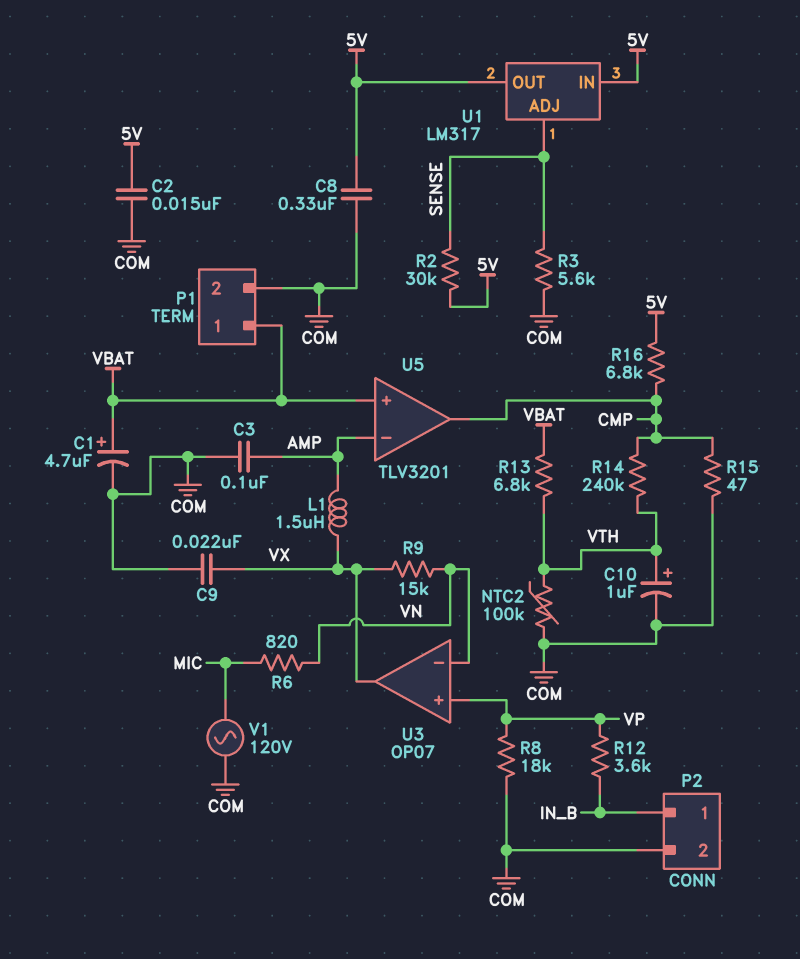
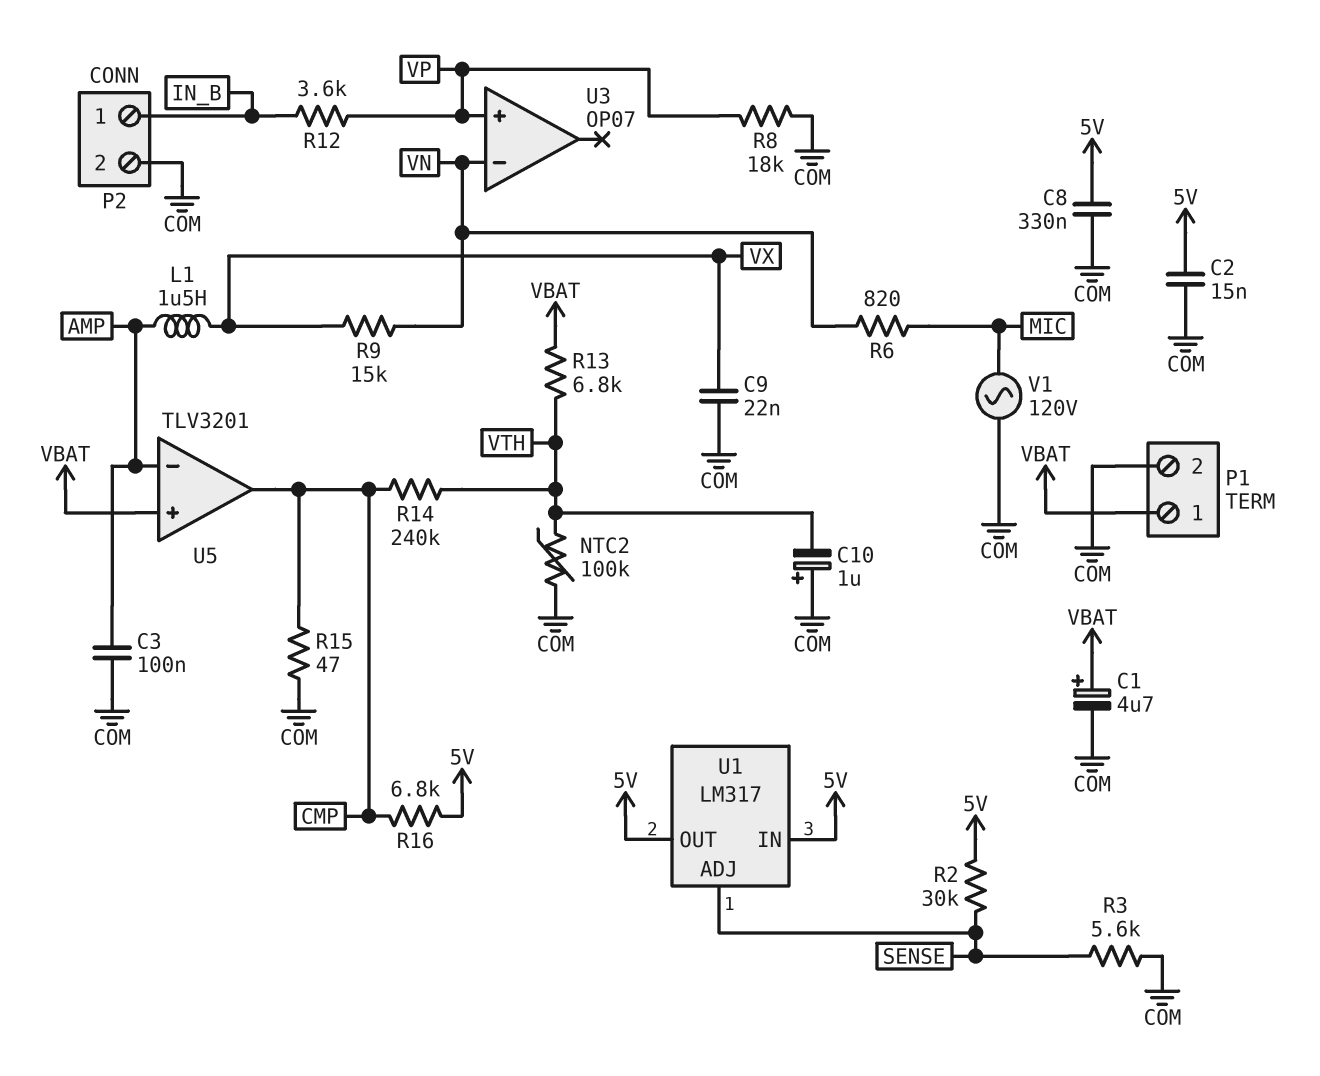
C10: 1uF (plus VTH, minus COM) -> 1uF (plus COM, minus VTH)
U3 pin out: VX -> none

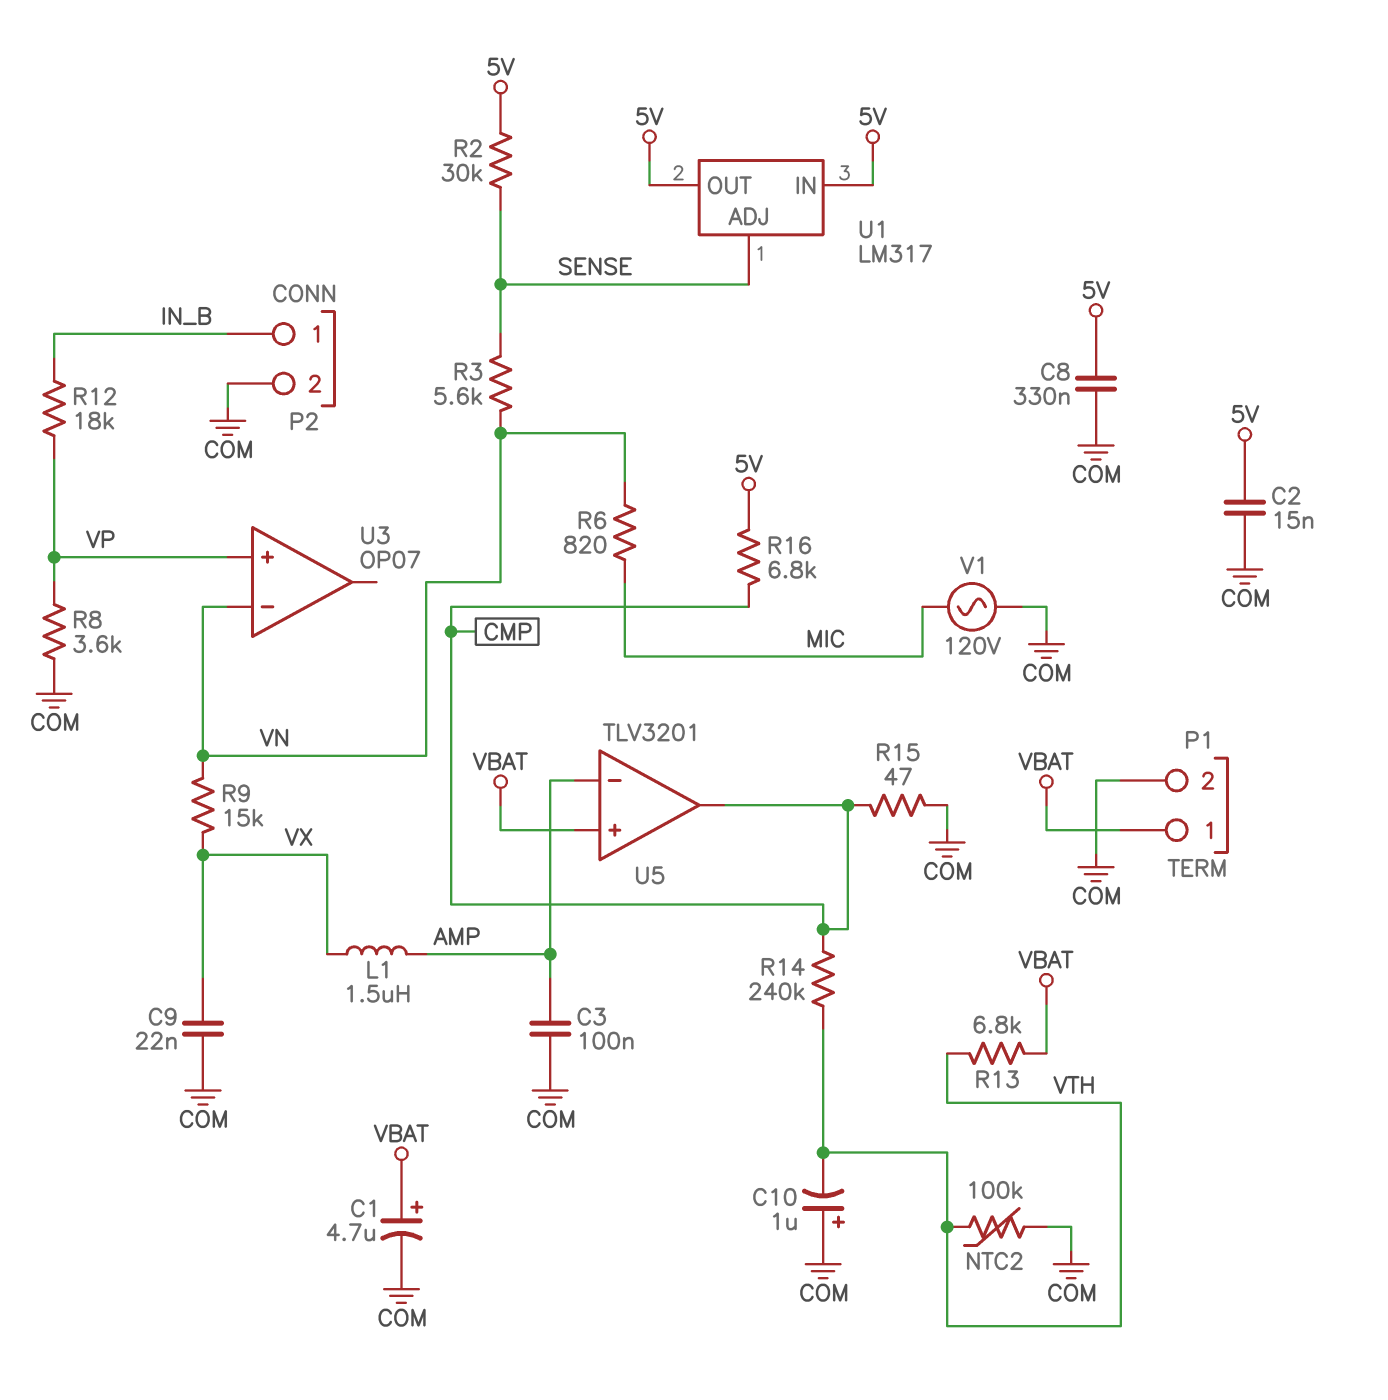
R3: 5.6k (COM, SENSE) -> 5.6k (SENSE, VN)
R8: 18k (COM, VP) -> 3.6k (COM, VP)
R12: 3.6k (IN_B, VP) -> 18k (IN_B, VP)

